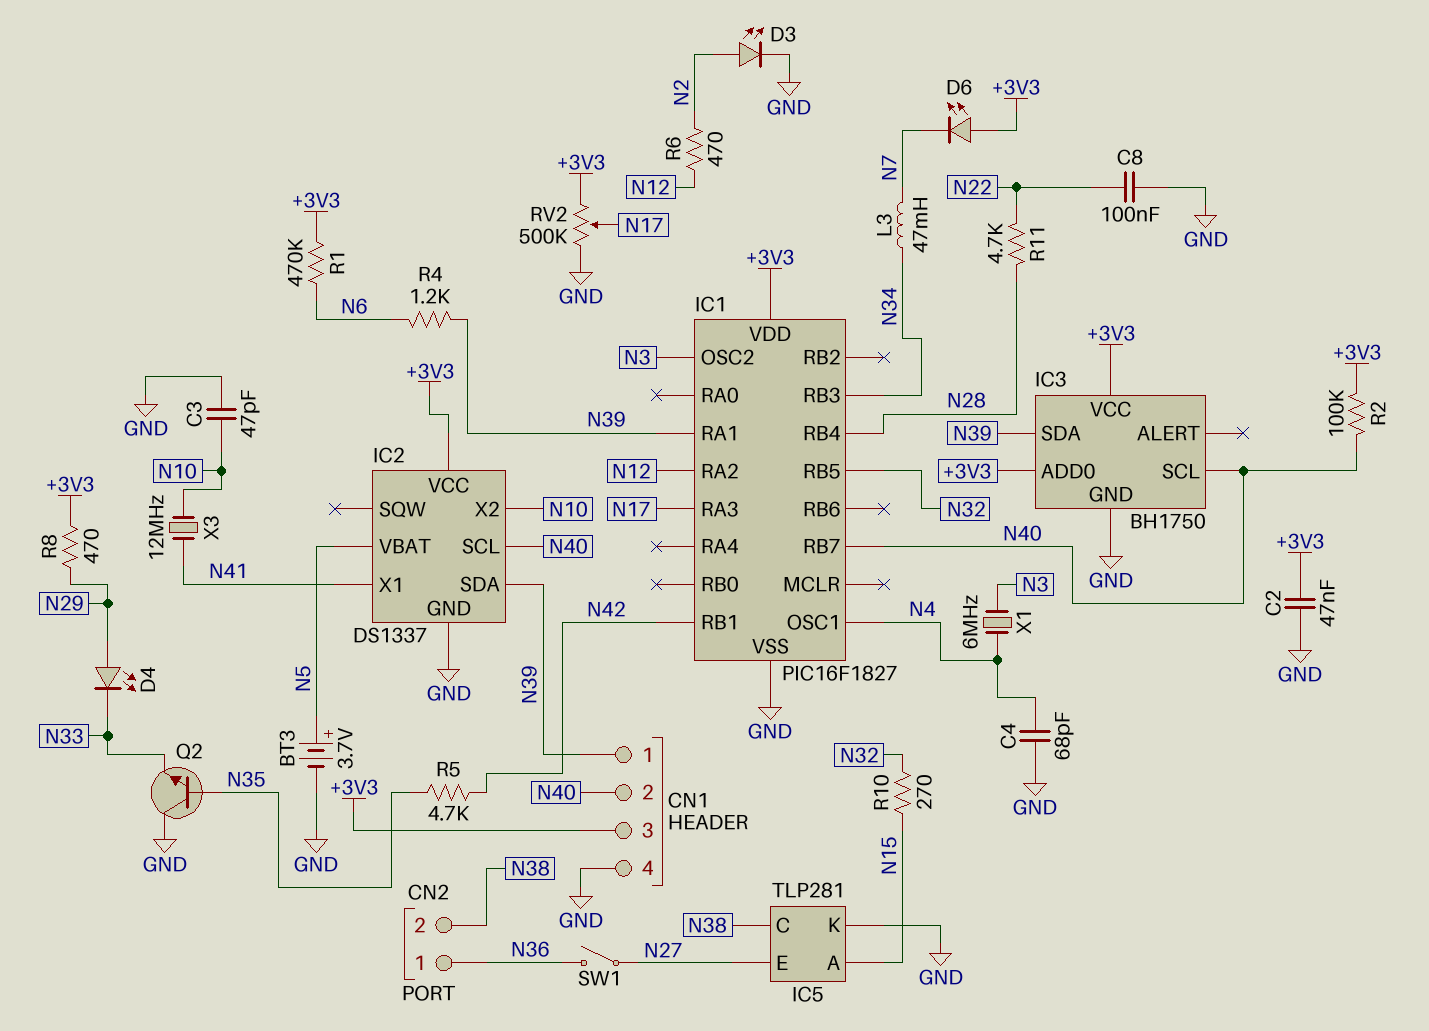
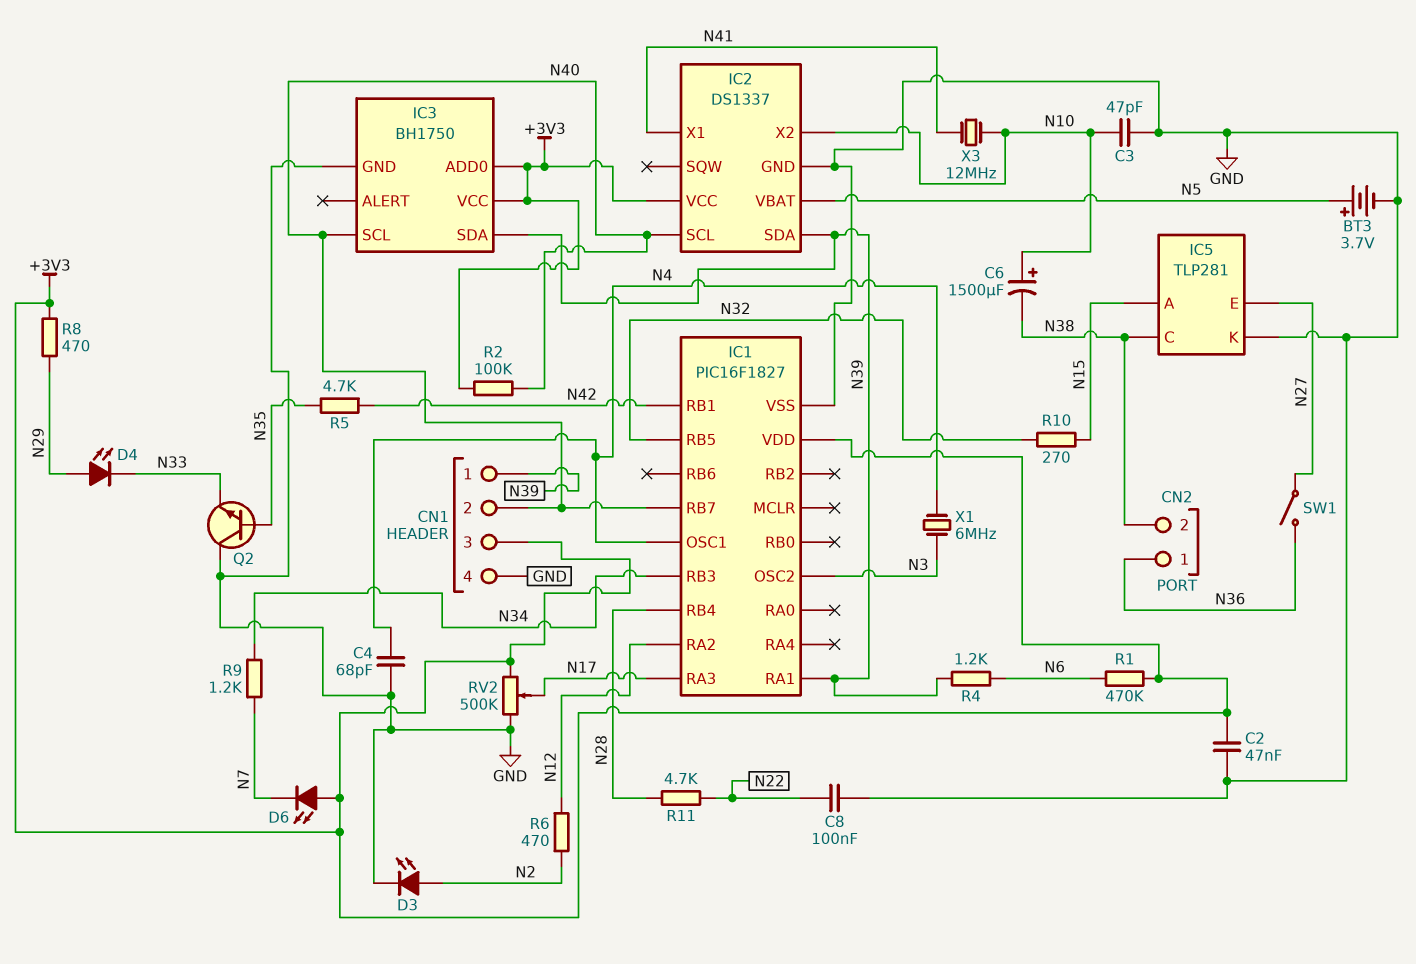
C6: none -> 1500uF (plus N10, minus N38)
L3: 47mH (N7, N34) -> none
R9: none -> 1.2k (N7, N34)

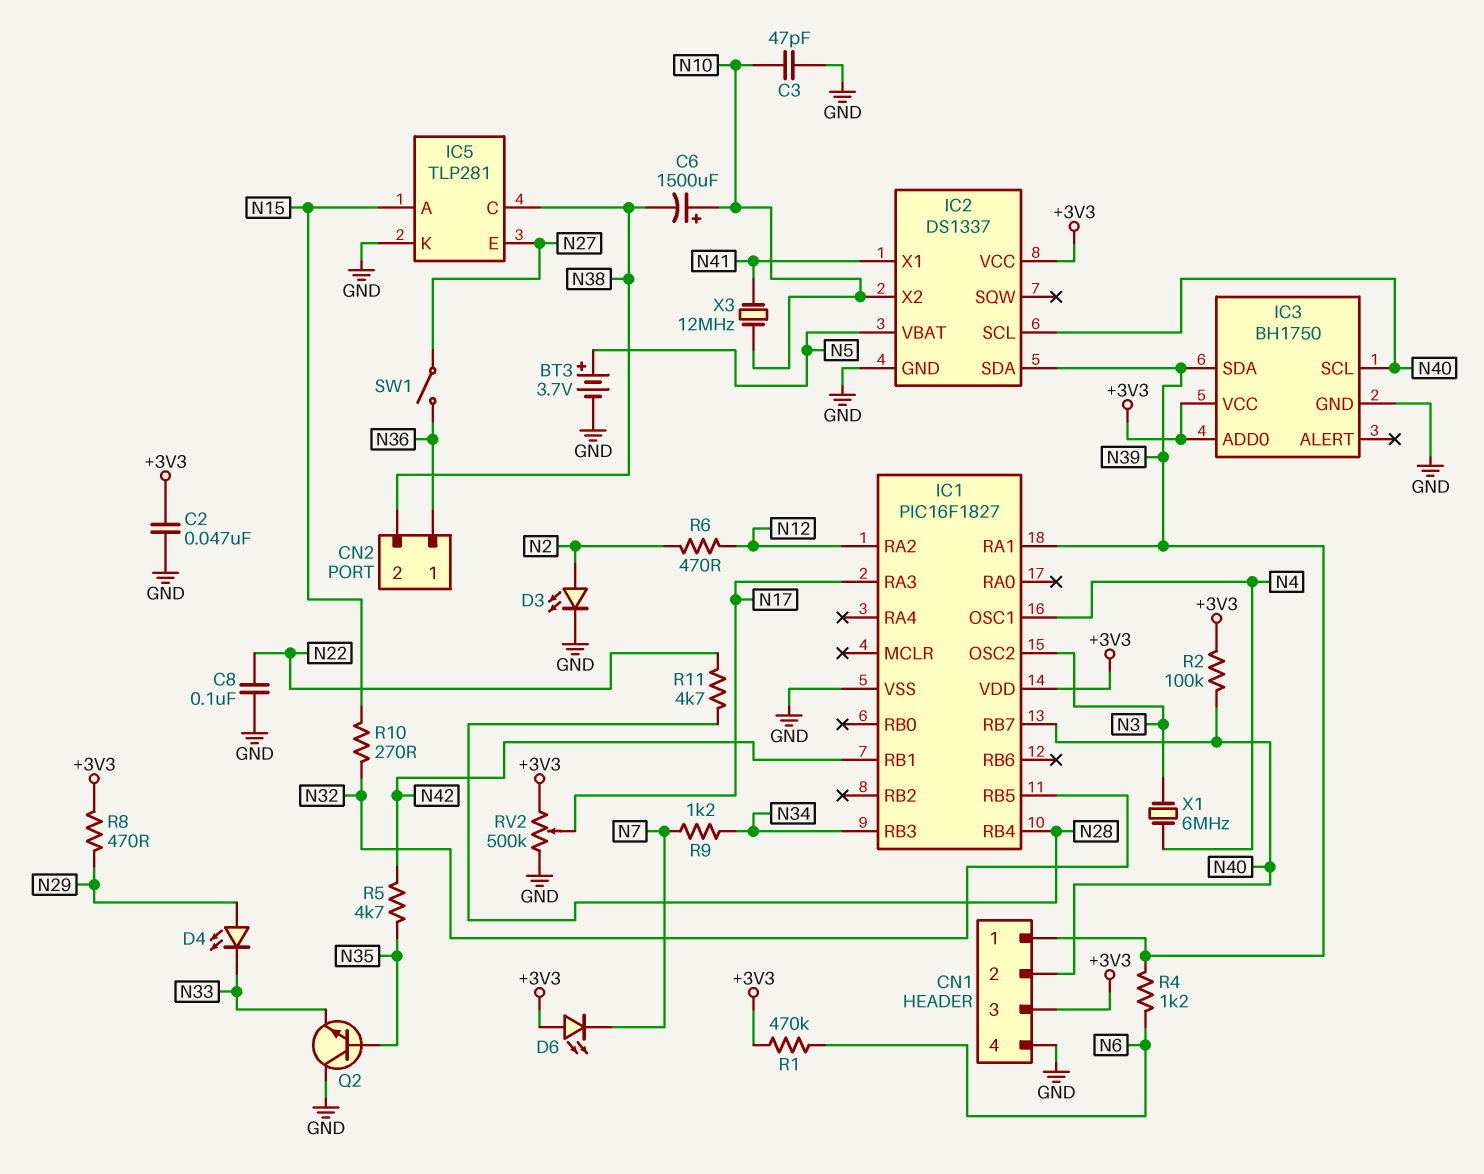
C4: 68pF (GND, N4) -> none

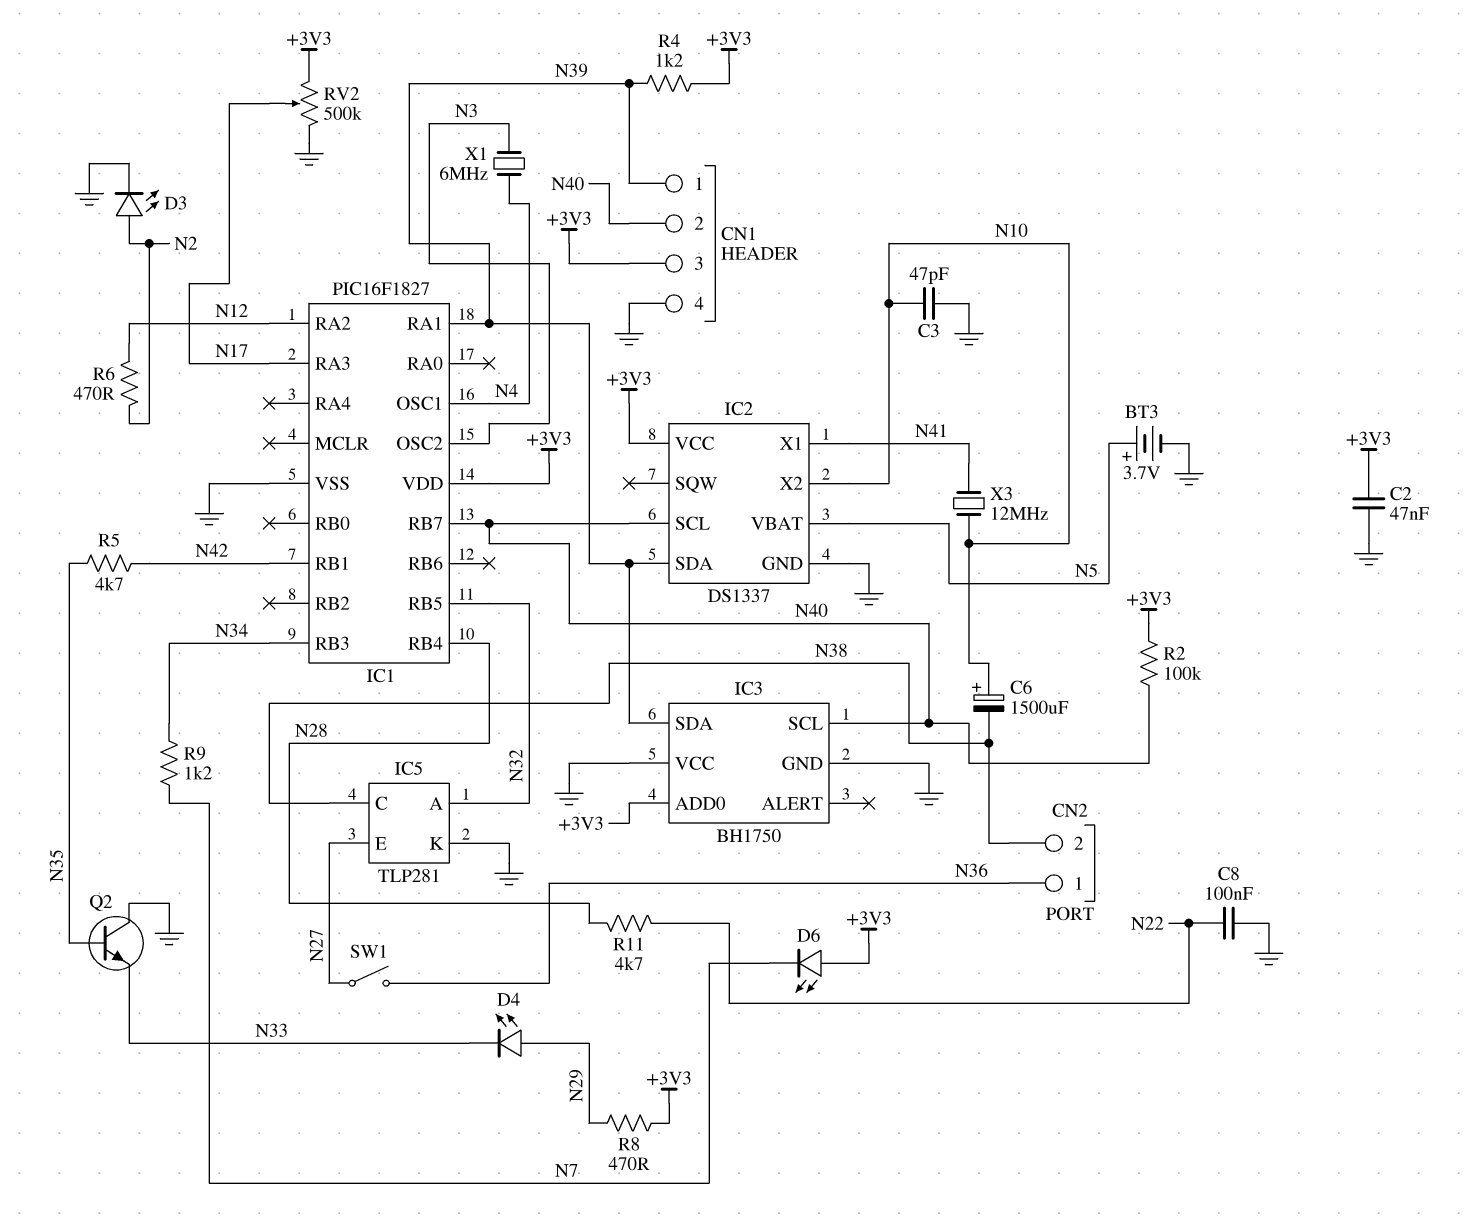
IC3 pin VCC: +3V3 -> GND
IC5 pin A: N15 -> N32
R1: 470k (+3V3, N6) -> none
R4: 1.2k (N6, N39) -> 1.2k (+3V3, N39)
R10: 270 (N15, N32) -> none

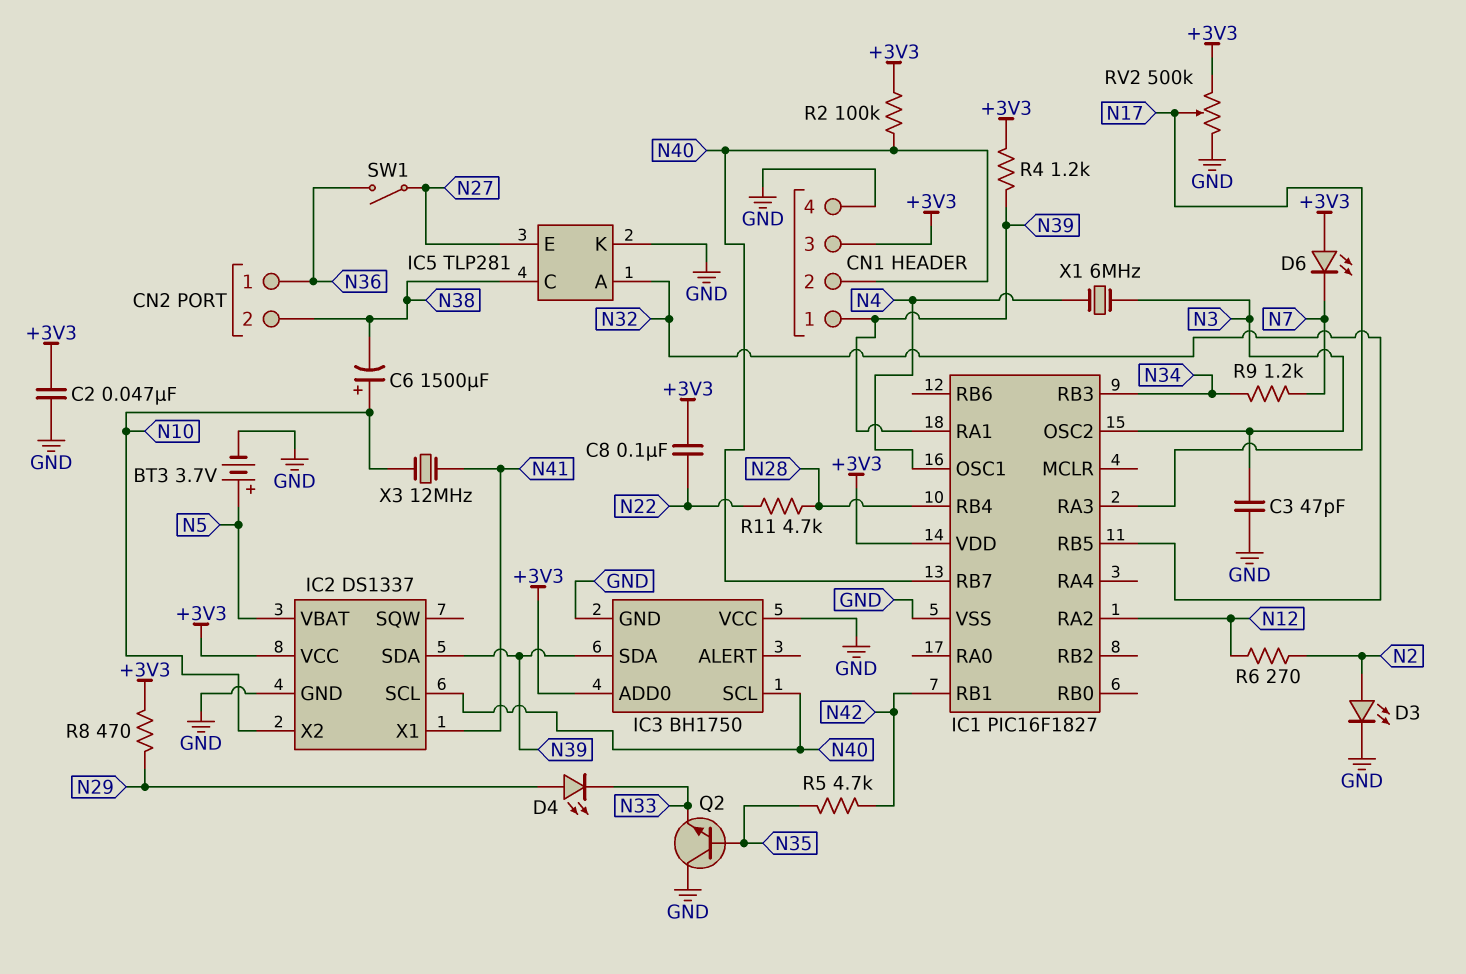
C3: 47pF (GND, N10) -> 47pF (GND, N3)
C8: 100nF (GND, N22) -> 100nF (+3V3, N22)
R6: 470 (N2, N12) -> 270 (N2, N12)

